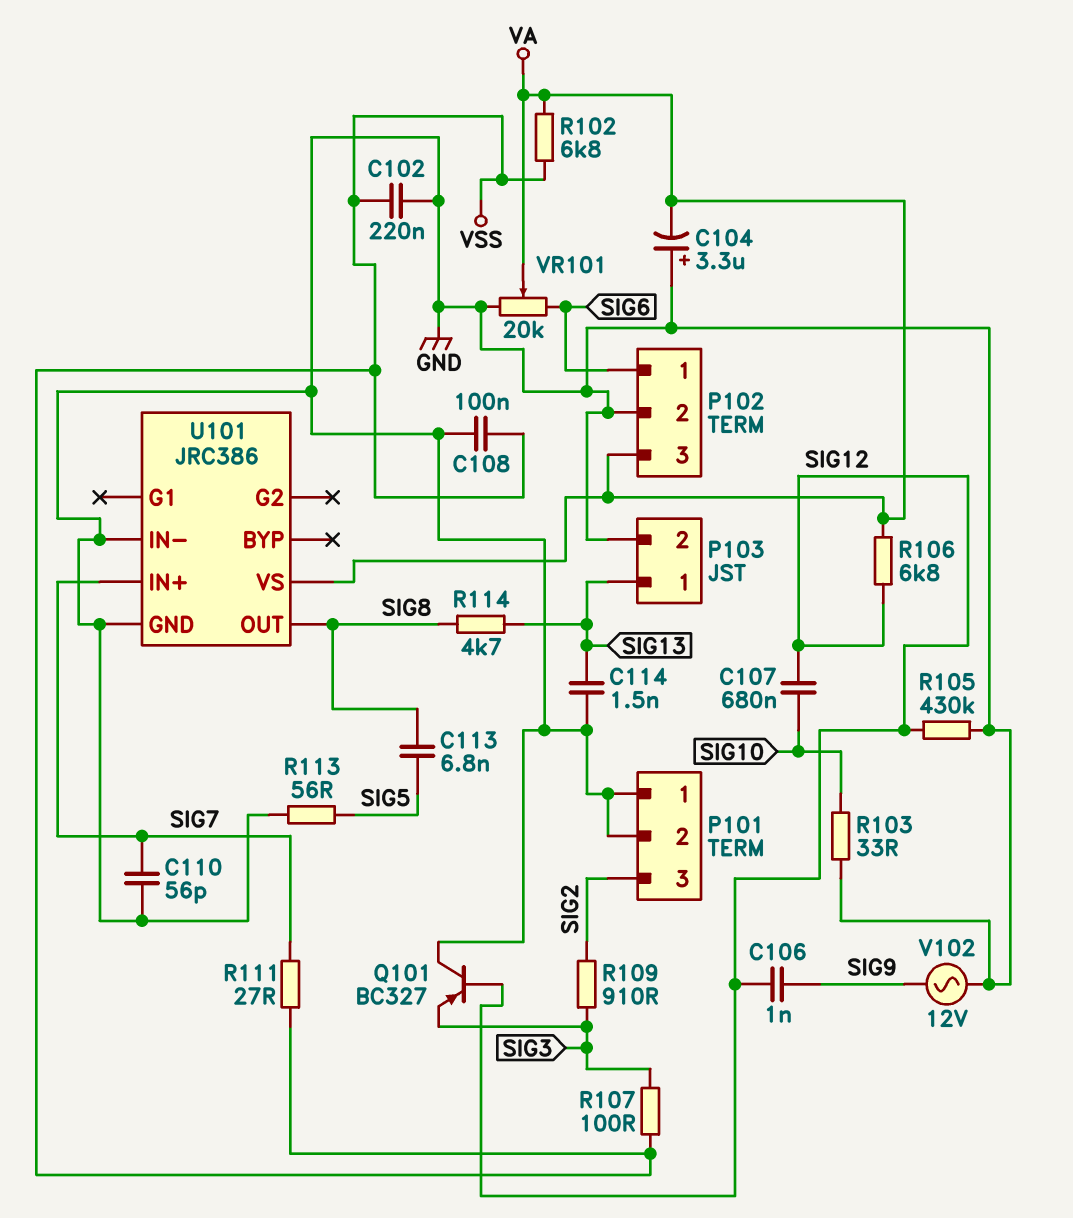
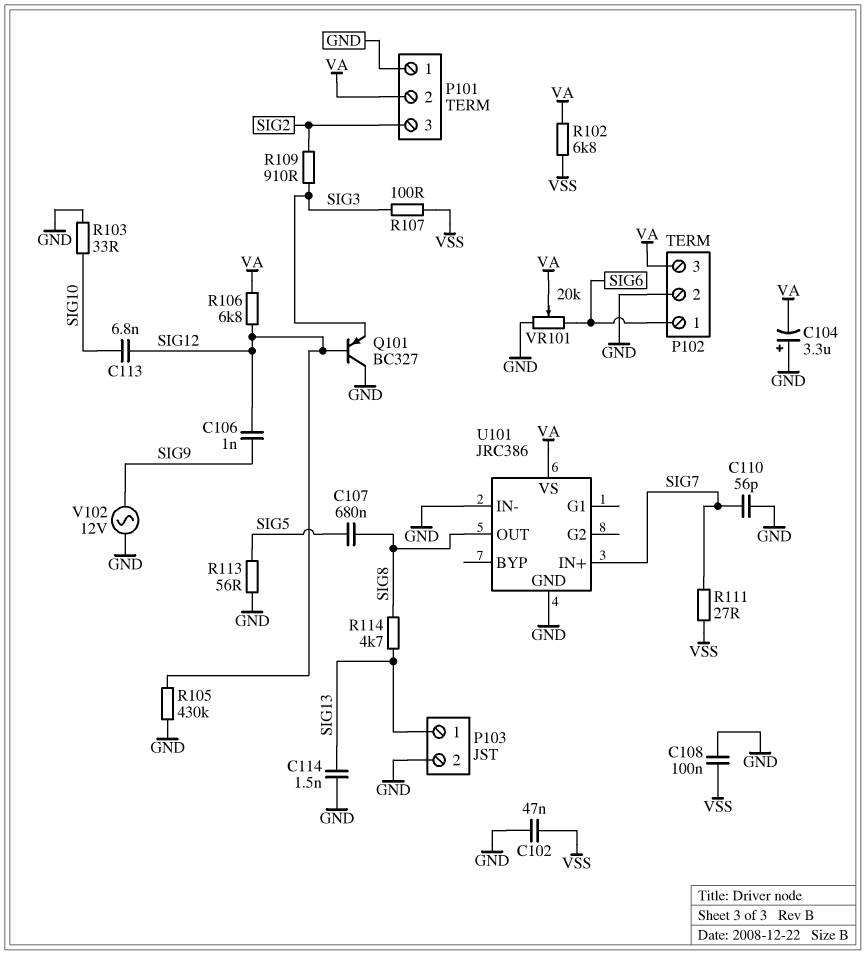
C102: 220nF (GND, VSS) -> 47nF (GND, VSS)
C107: 680nF (SIG10, SIG12) -> 680nF (SIG5, SIG8)
C113: 6.8nF (SIG5, SIG8) -> 6.8nF (SIG10, SIG12)
P101 pin 2: GND -> VA

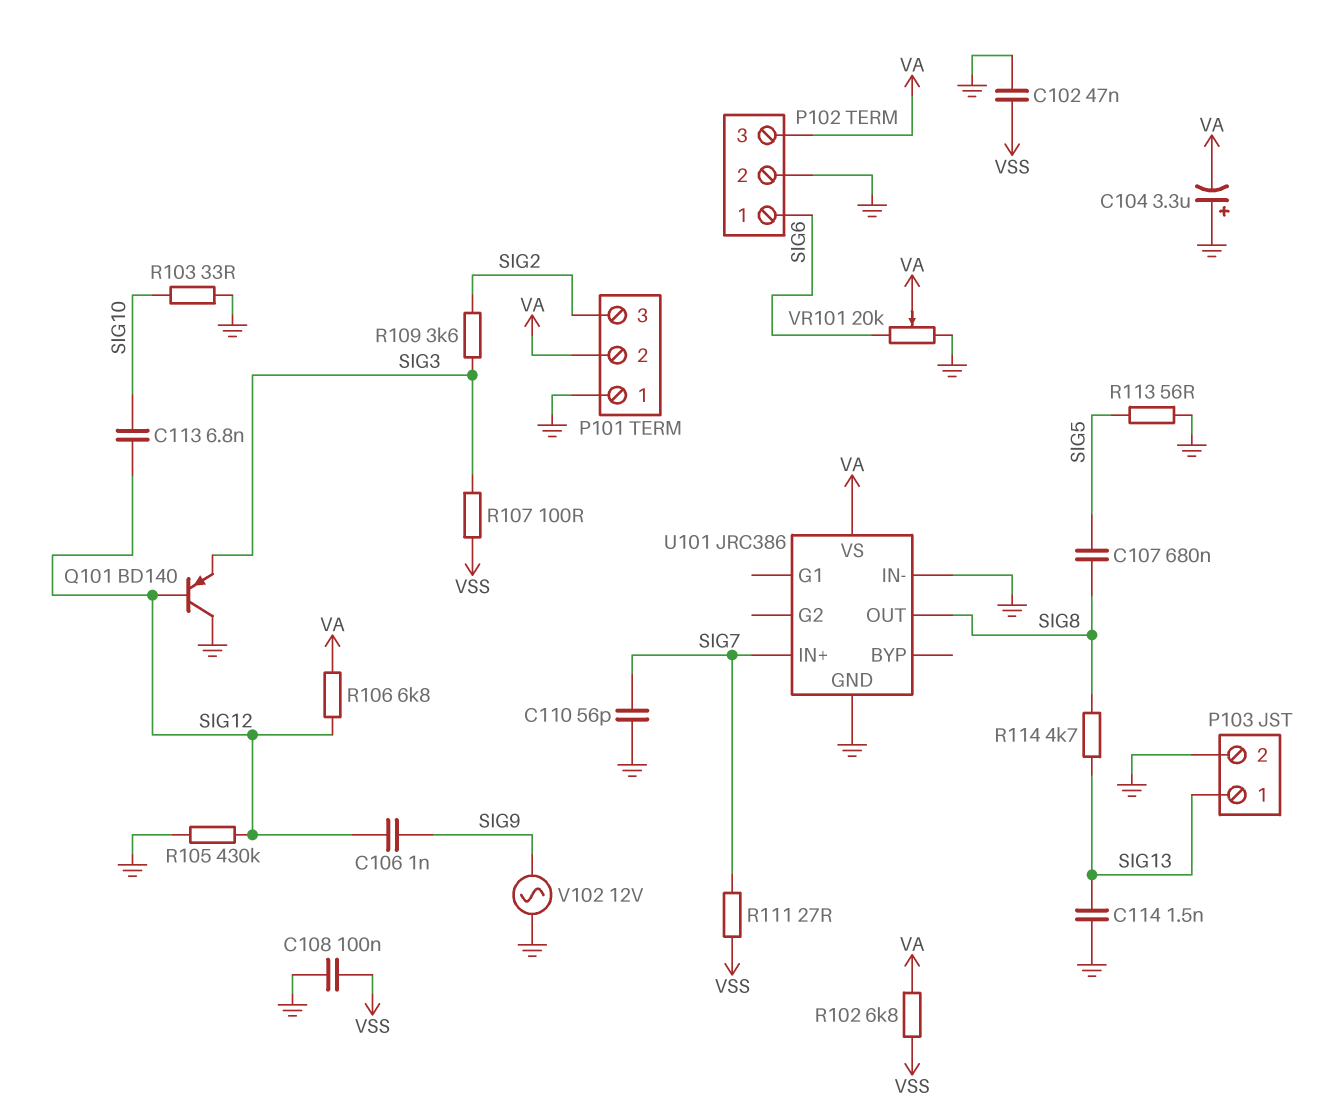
Q101: PNP BC327 (B SIG12, C GND, E SIG3) -> PNP BD140 (B SIG12, C GND, E SIG3)
R109: 910 (SIG2, SIG3) -> 3.6k (SIG2, SIG3)

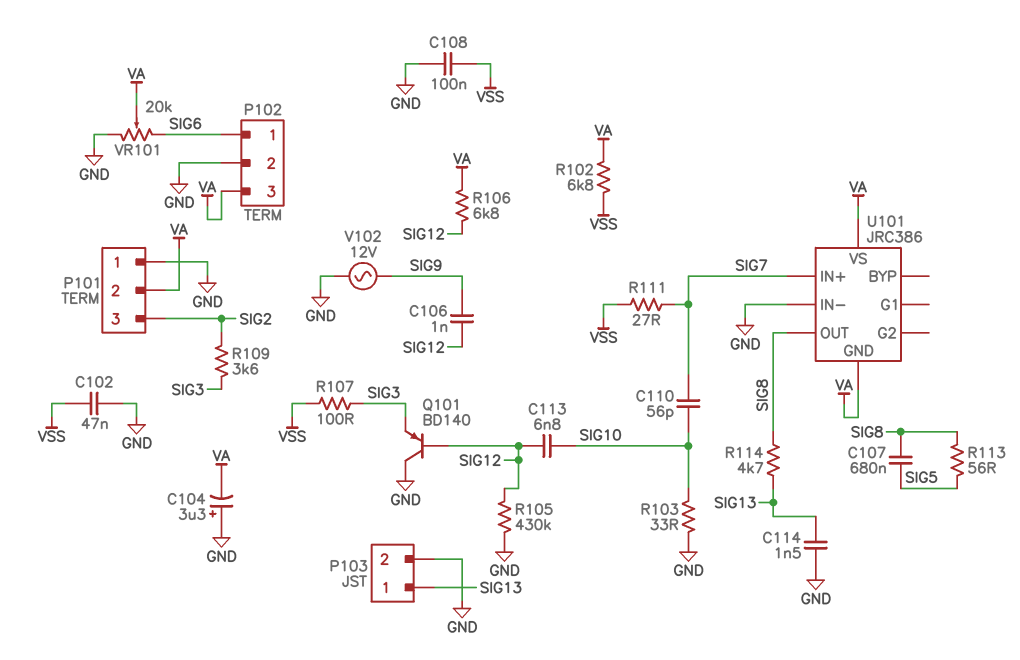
C110: 56pF (GND, SIG7) -> 56pF (SIG7, SIG10)
R113: 56 (GND, SIG5) -> 56 (SIG5, SIG8)
U101 pin GND: GND -> VA

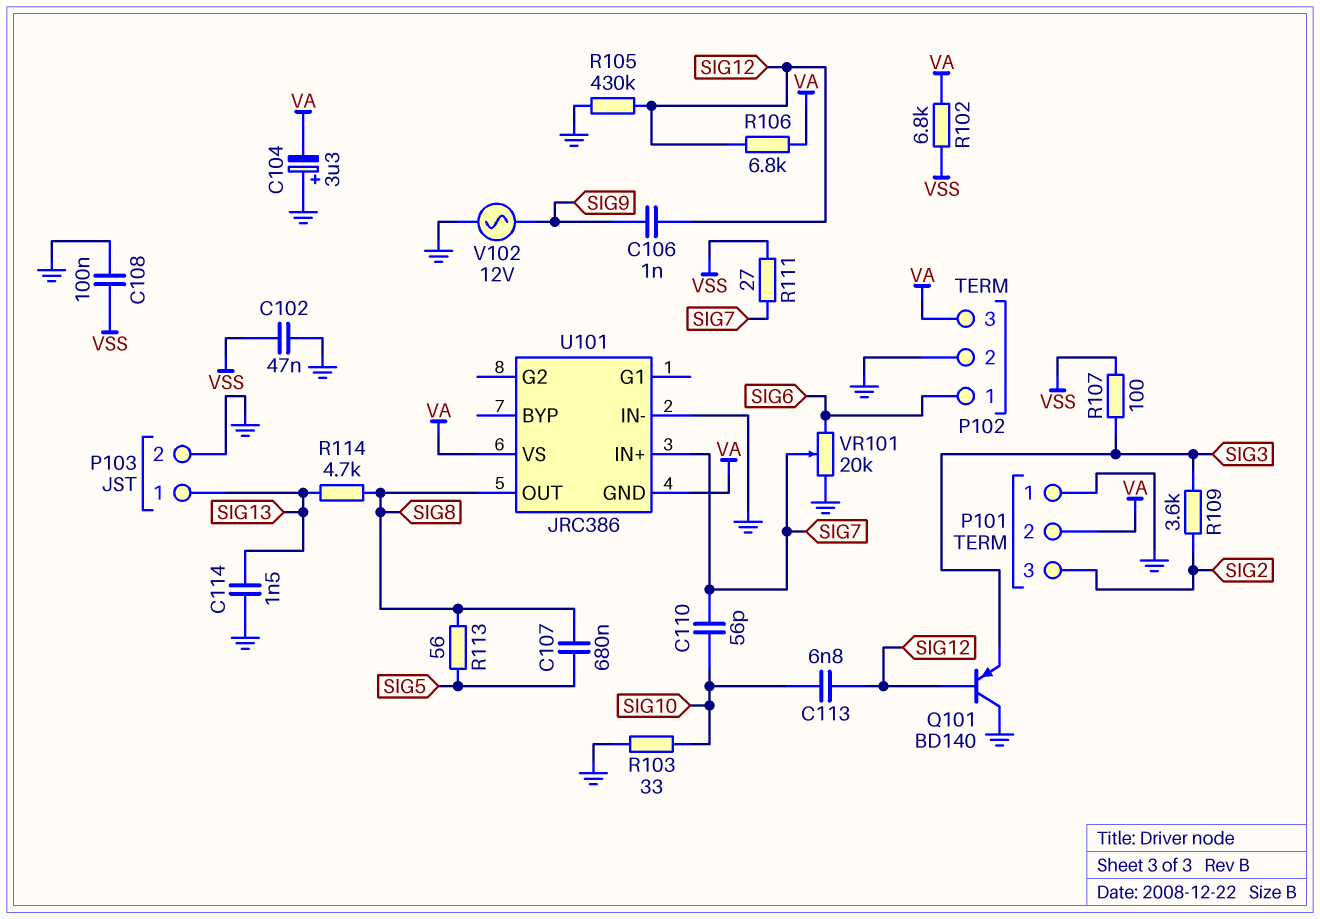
VR101: 20k (GND, SIG6, wiper VA) -> 20k (GND, SIG6, wiper SIG7)

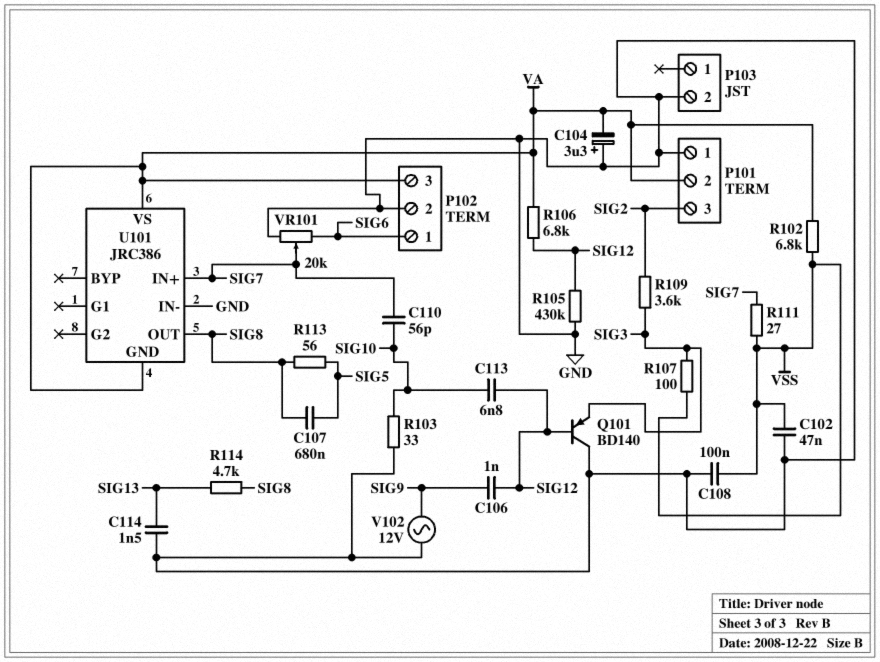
P103 pin 1: SIG13 -> none

